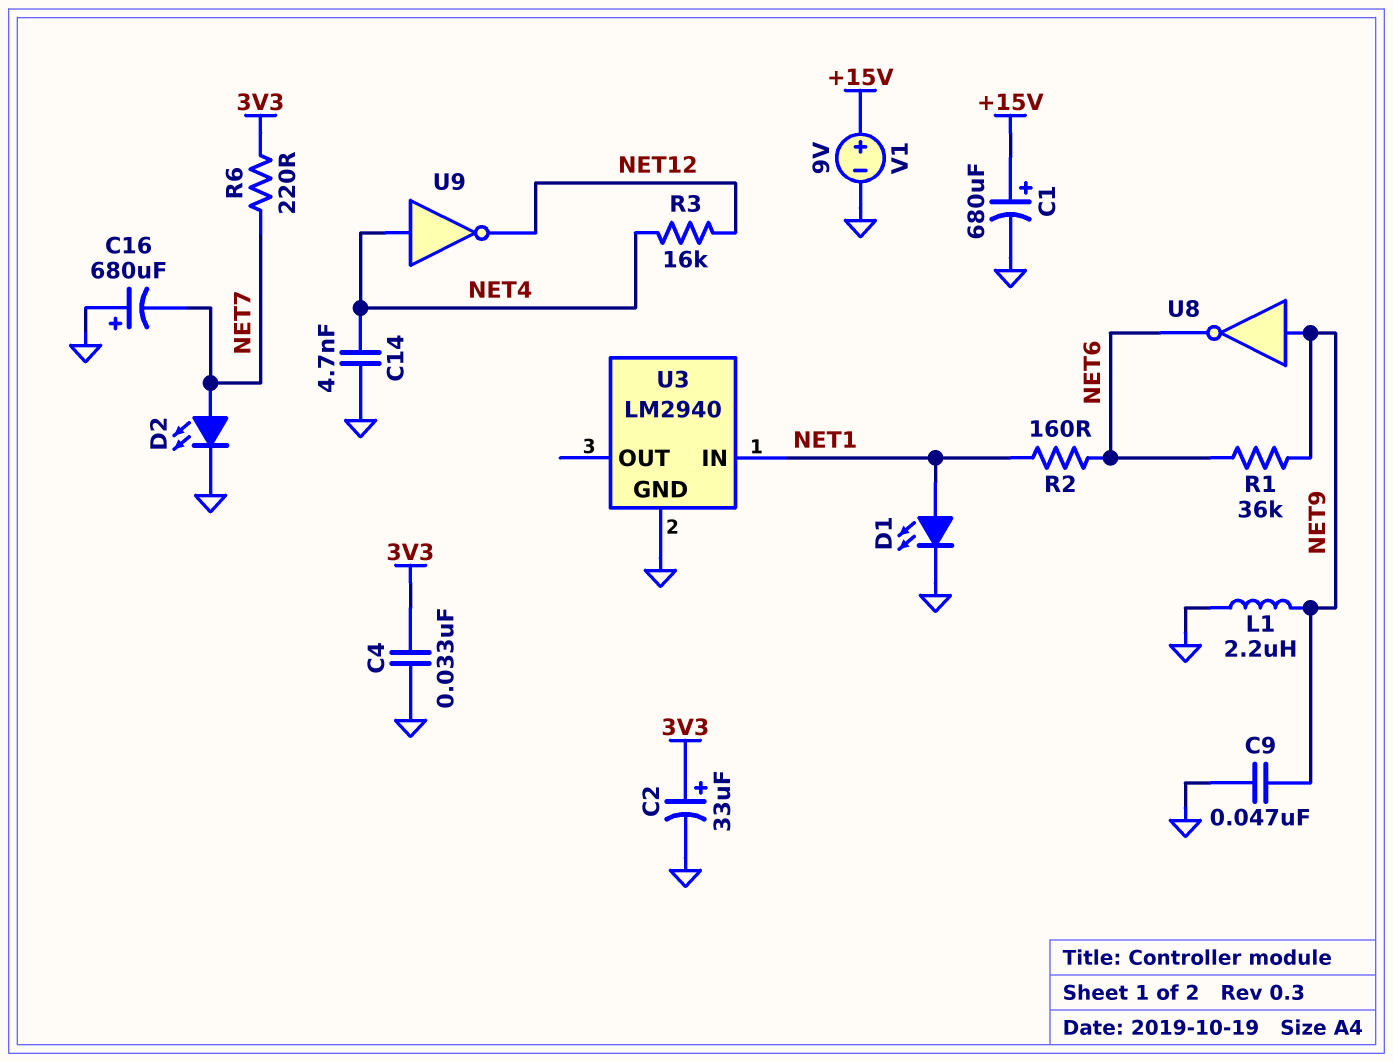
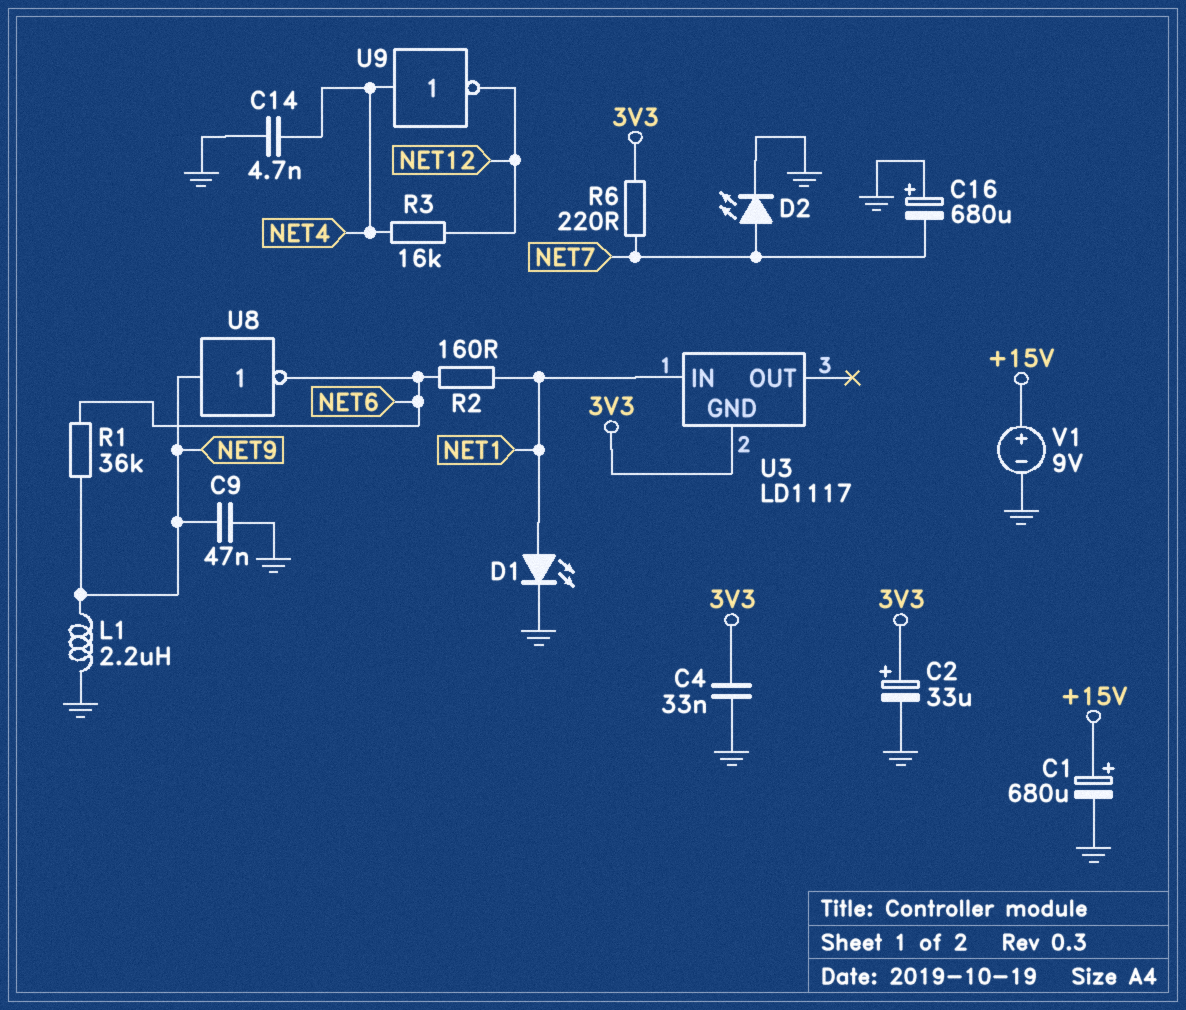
U3: LM2940 -> LD1117
U3 pin GND: GND -> 3V3

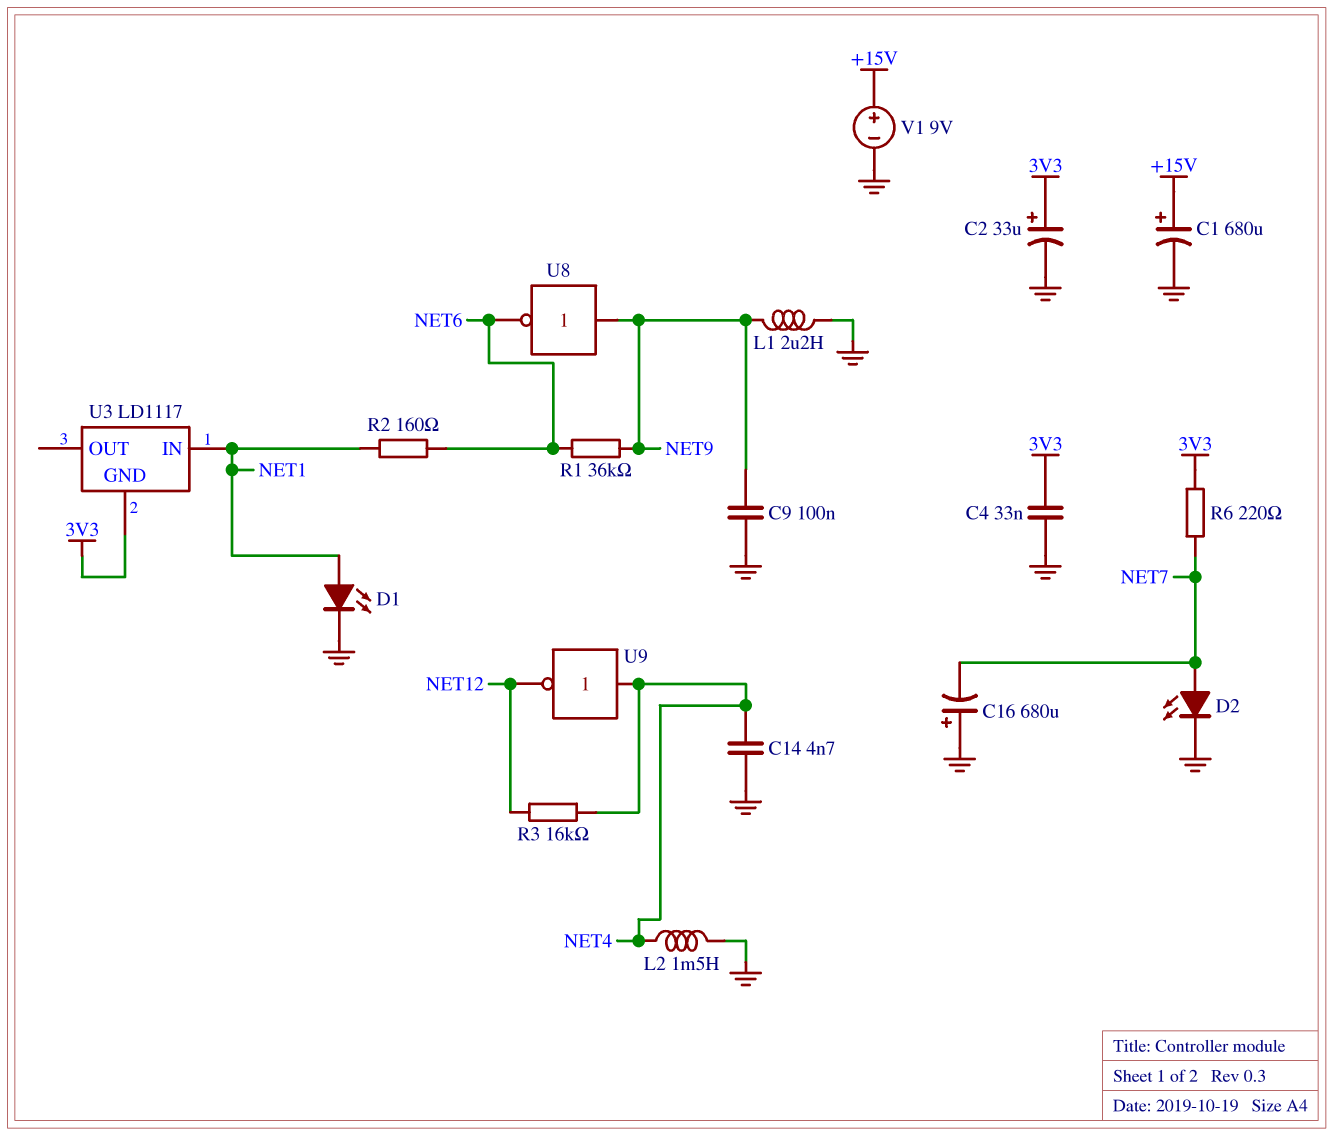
C9: 47nF (GND, NET9) -> 100nF (GND, NET9)
L2: none -> 1.5mH (GND, NET4)

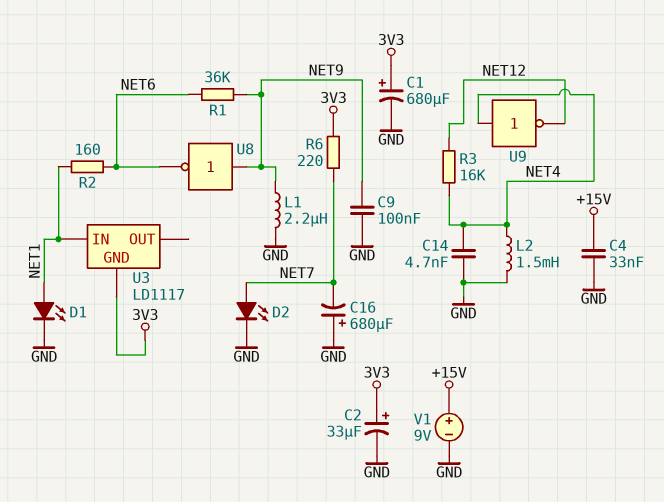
C1: 680uF (plus +15V, minus GND) -> 680uF (plus 3V3, minus GND)
C4: 33nF (3V3, GND) -> 33nF (+15V, GND)

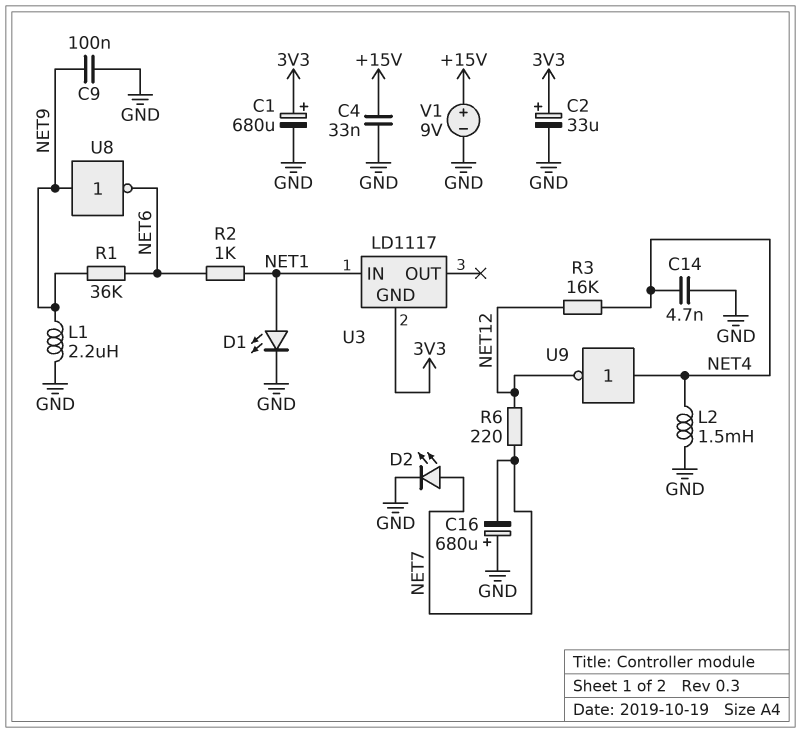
R2: 160 (NET1, NET6) -> 1k (NET1, NET6)
R6: 220 (3V3, NET7) -> 220 (NET7, NET12)

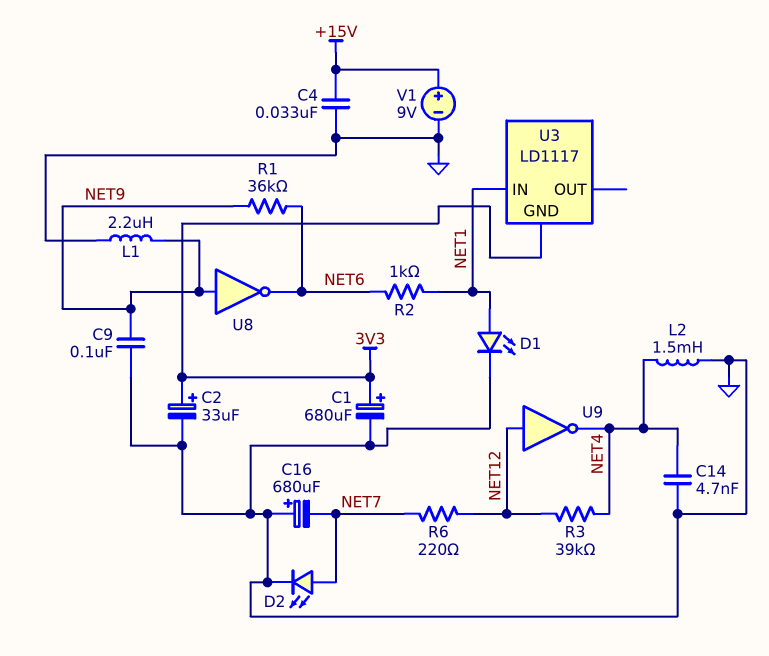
R3: 16k (NET4, NET12) -> 39k (NET4, NET12)
U9: NOT (in NET4, out NET12) -> NOT (in NET12, out NET4)

